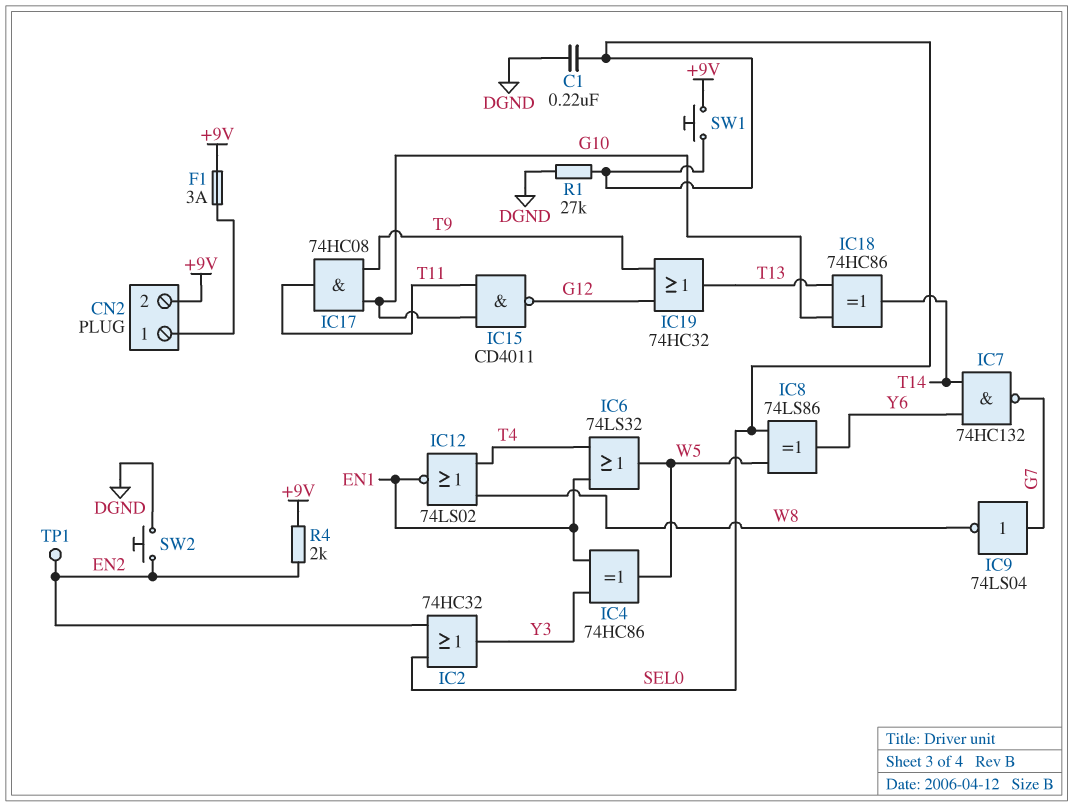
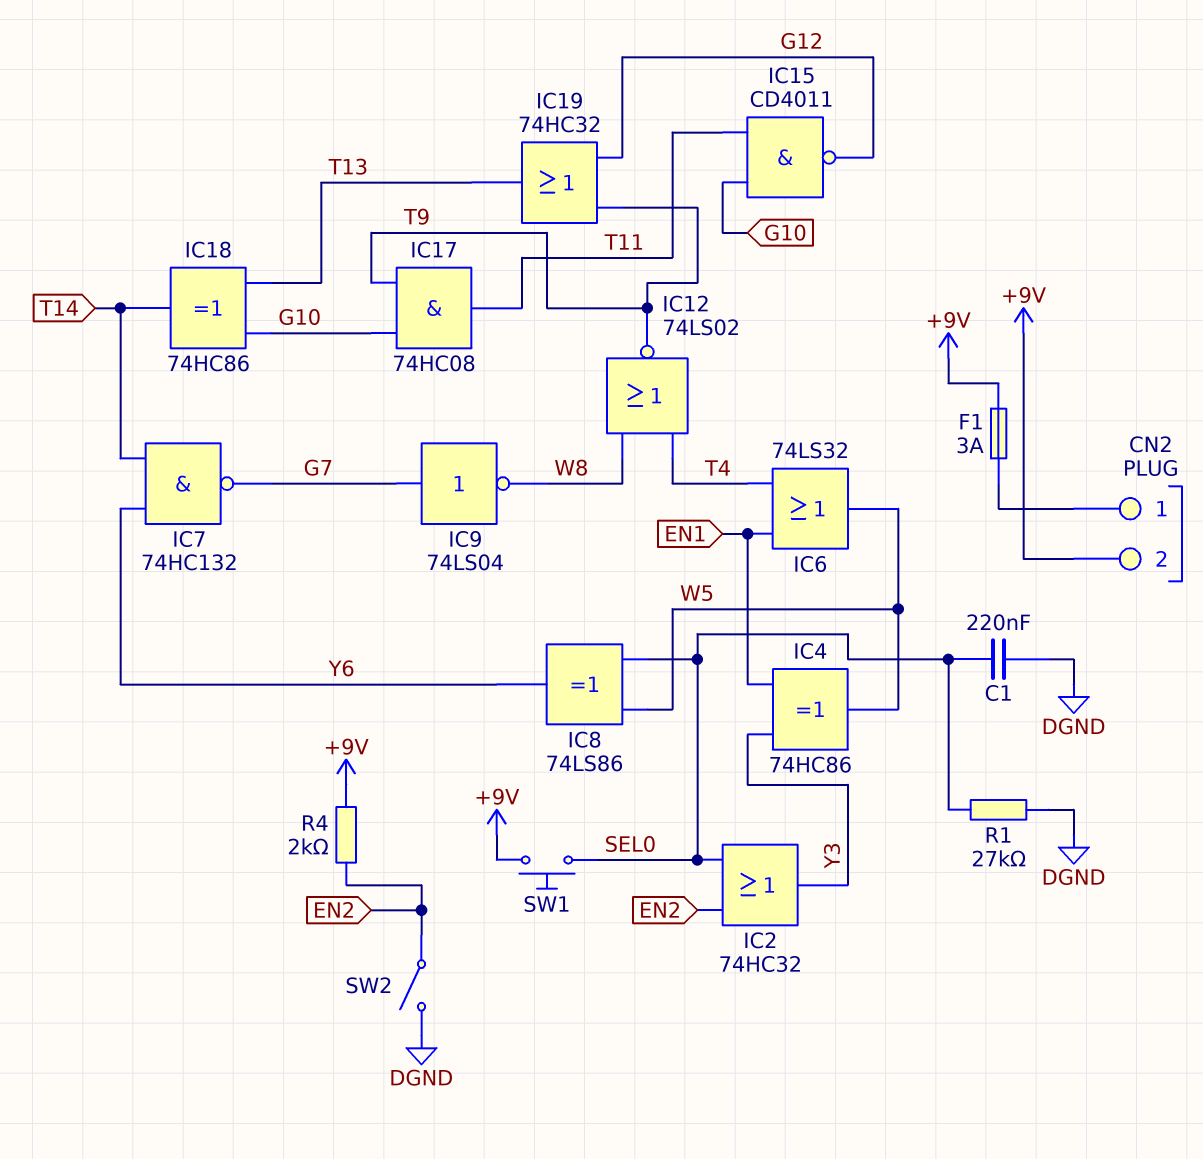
IC12: NOR 74LS02 (in T4, in W8, out EN1) -> NOR 74LS02 (in T4, in W8, out T9)
SW2: button (DGND, EN2) -> switch (DGND, EN2)
TP1: test point (EN2) -> none

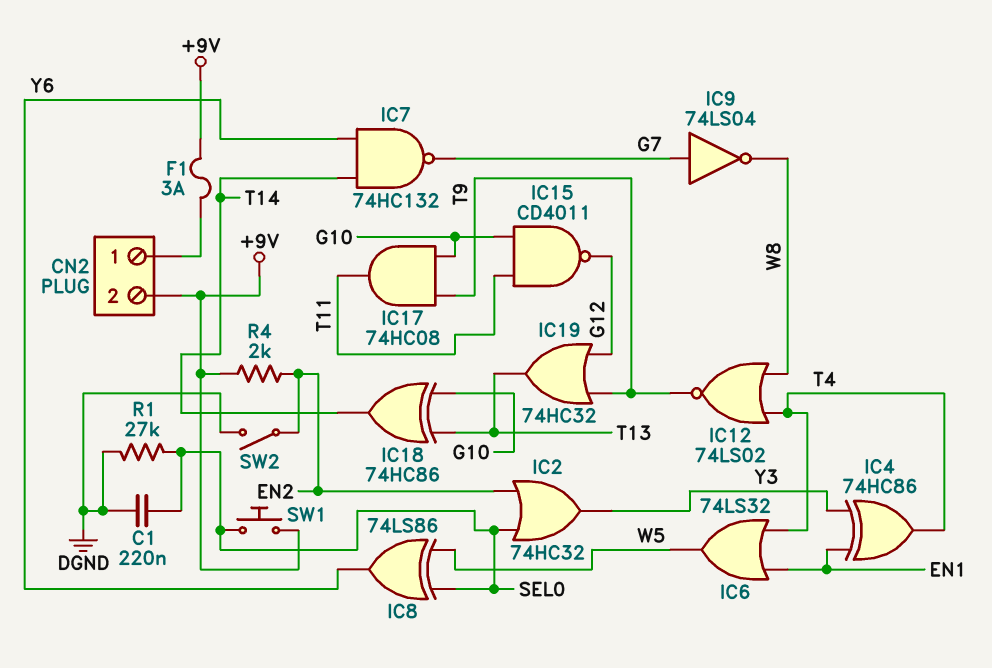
IC4: XOR 74HC86 (in EN1, in Y3, out W5) -> XOR 74HC86 (in EN1, in Y3, out T4)

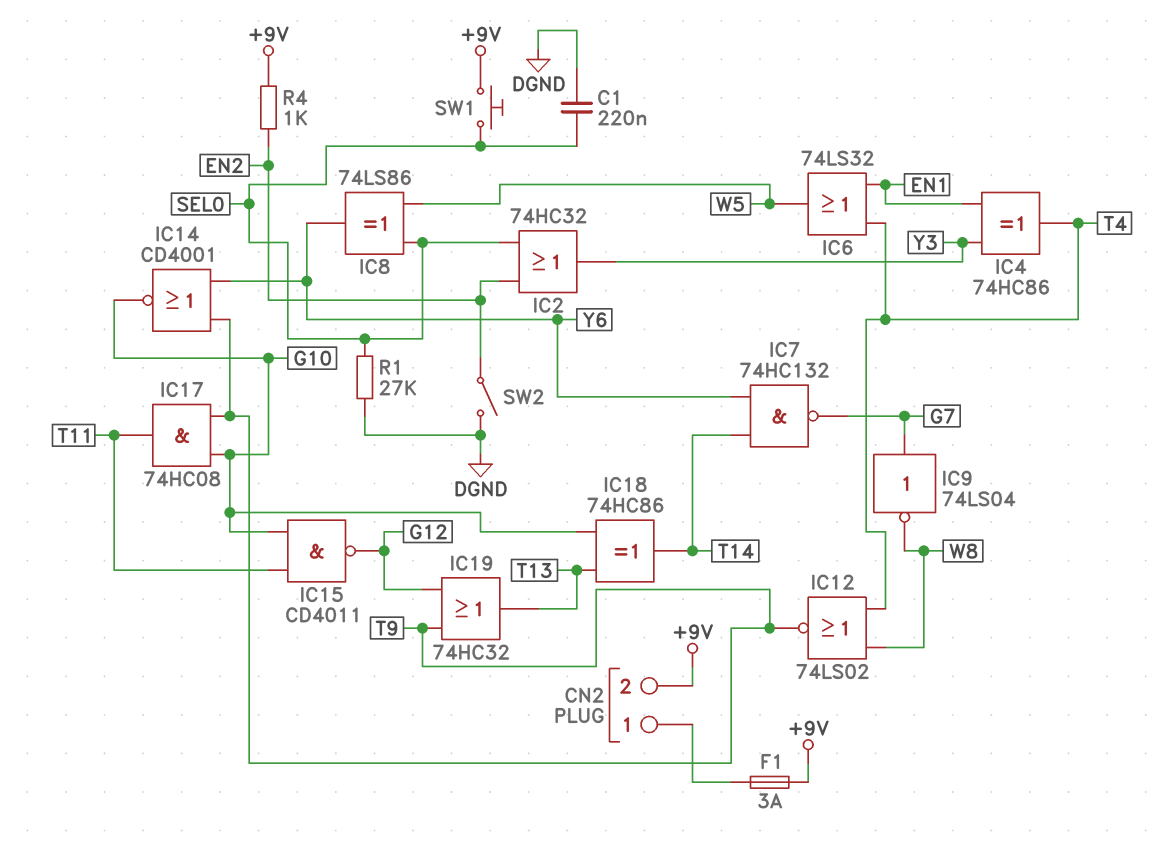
IC14: none -> NOR CD4001 (in T9, in Y6, out G10)
R4: 2k (+9V, EN2) -> 1k (+9V, EN2)

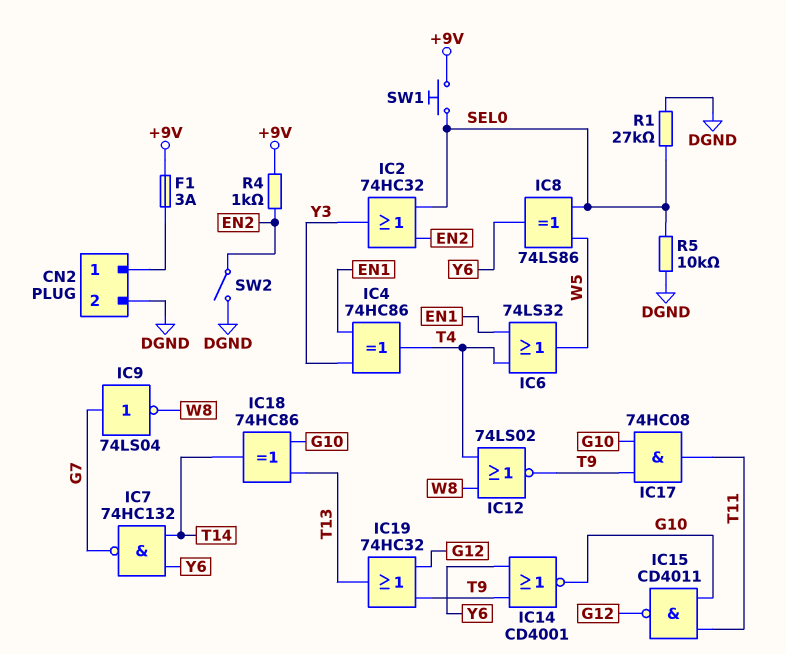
C1: 220nF (DGND, SEL0) -> none
CN2 pin 2: +9V -> DGND
R5: none -> 10k (DGND, SEL0)

